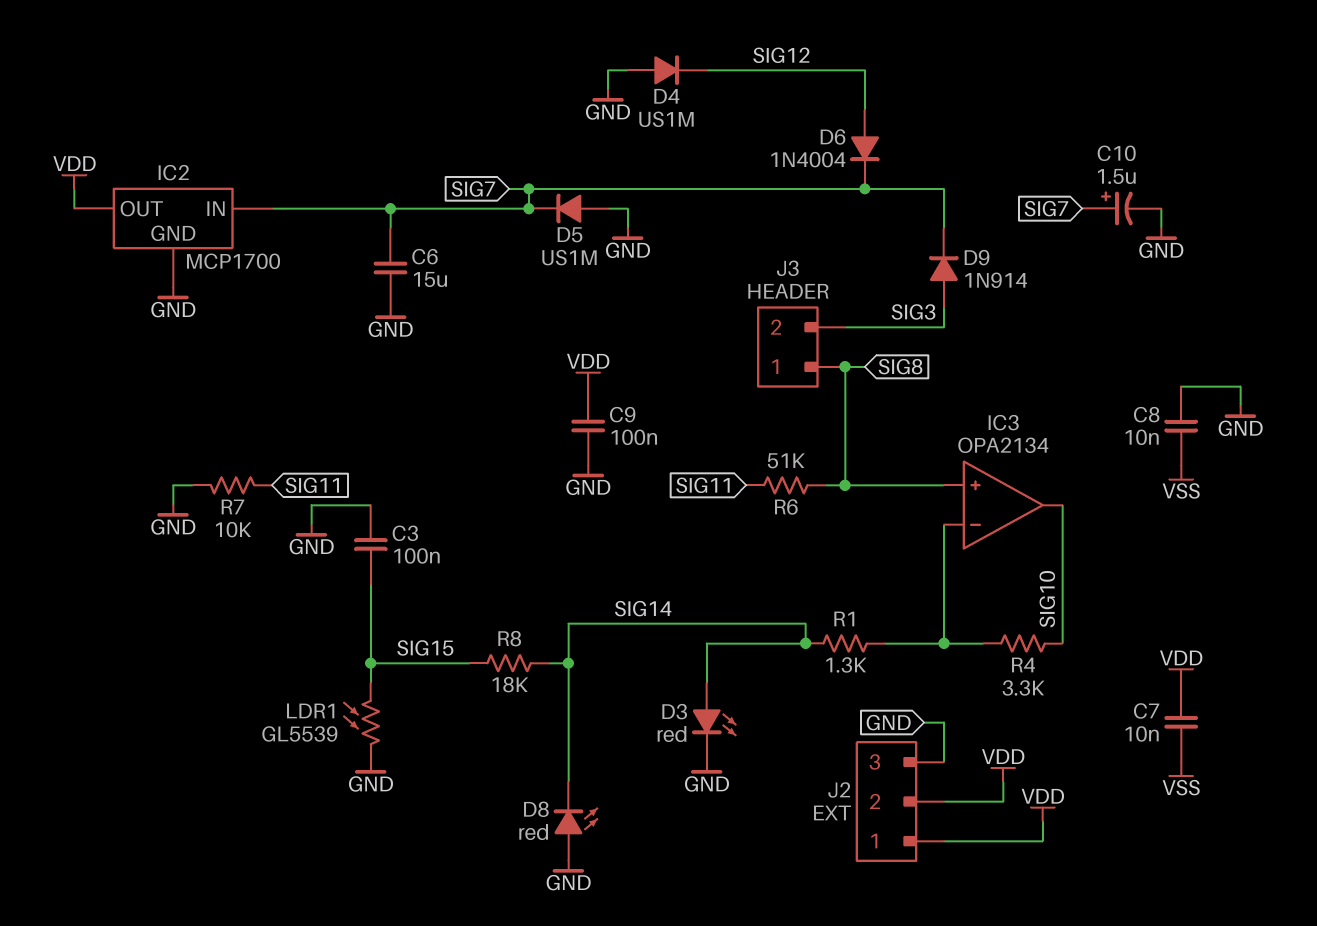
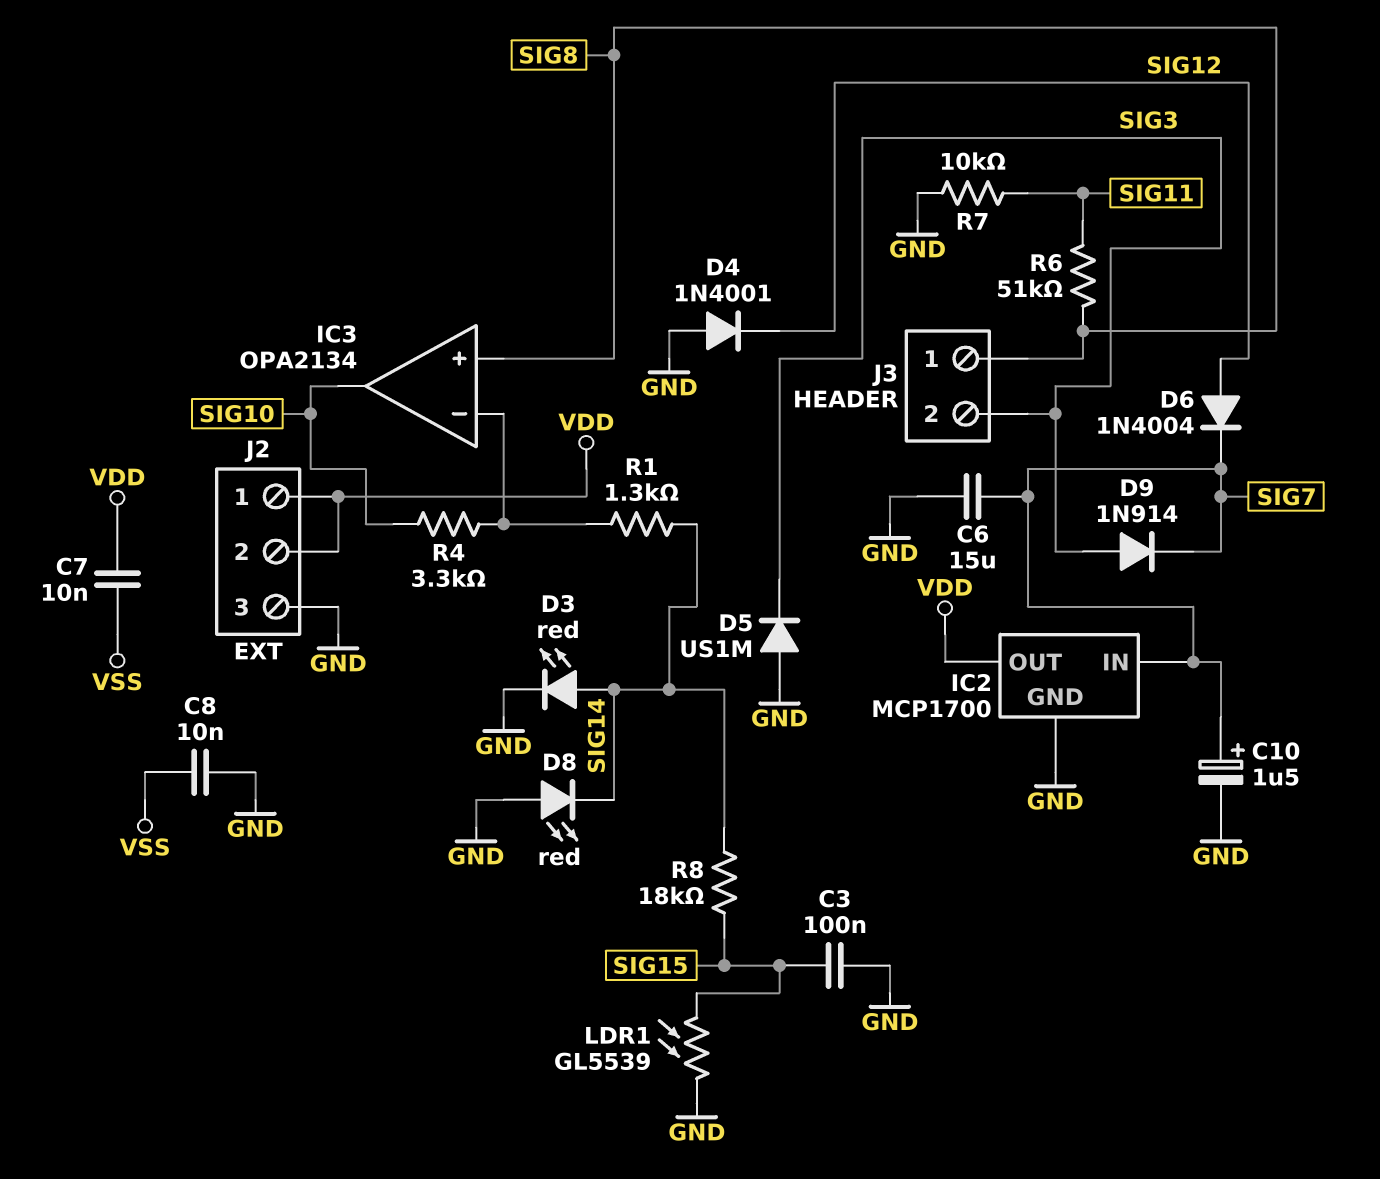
C9: 100nF (GND, VDD) -> none
D4: diode US1M (A GND, K SIG12) -> diode 1N4001 (A GND, K SIG12)
D5: diode US1M (A GND, K SIG7) -> diode US1M (A GND, K SIG3)

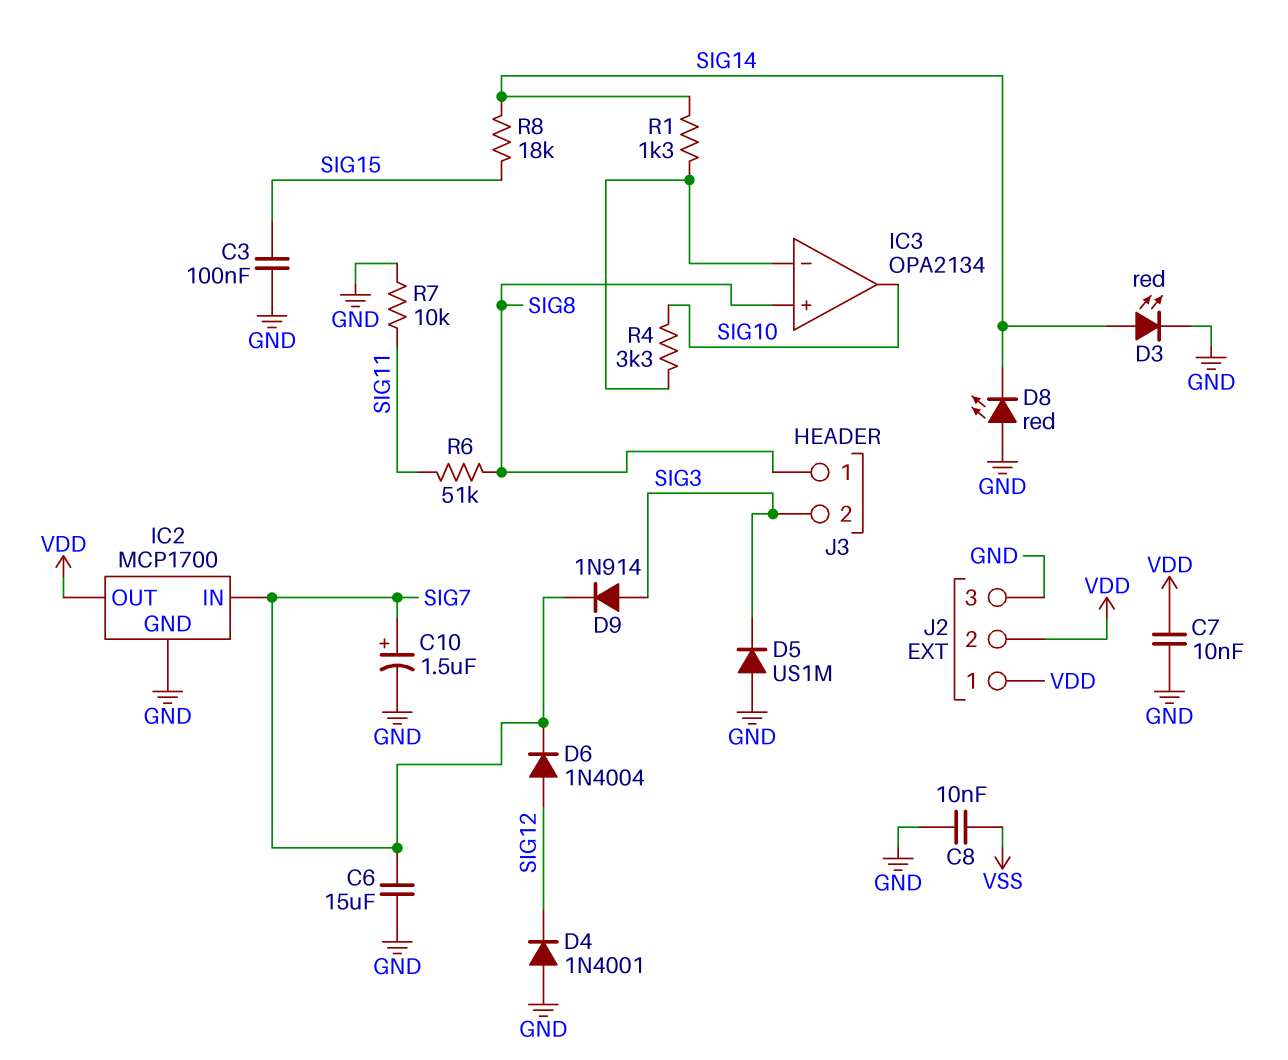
C7: 10nF (VDD, VSS) -> 10nF (GND, VDD)
LDR1: GL5539 (GND, SIG15) -> none

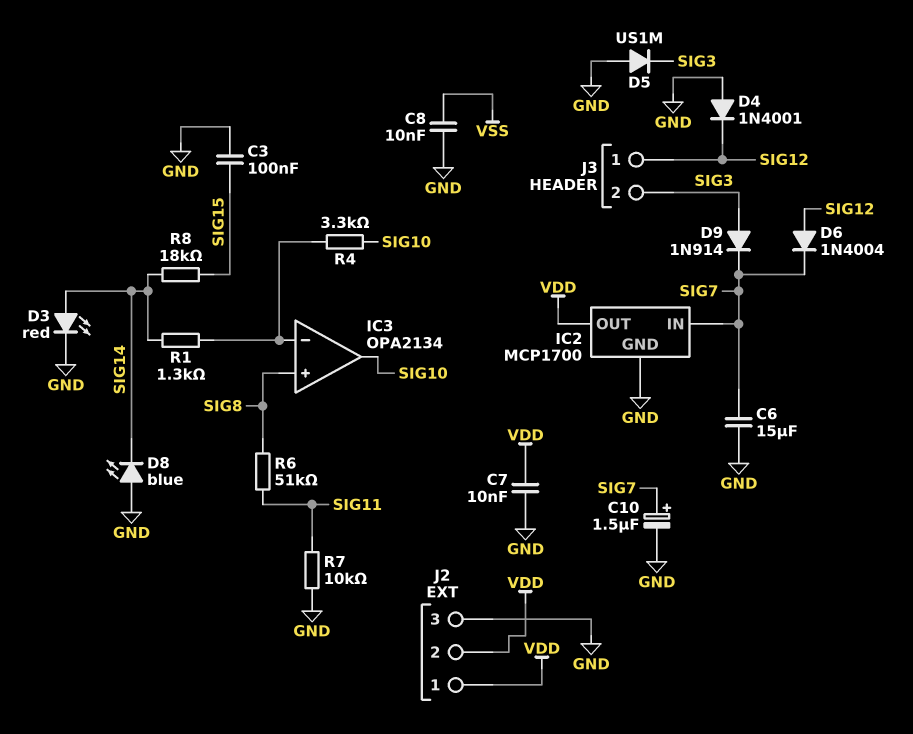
D8: LED red (A GND, K SIG14) -> LED blue (A GND, K SIG14)
J3 pin 1: SIG8 -> SIG12

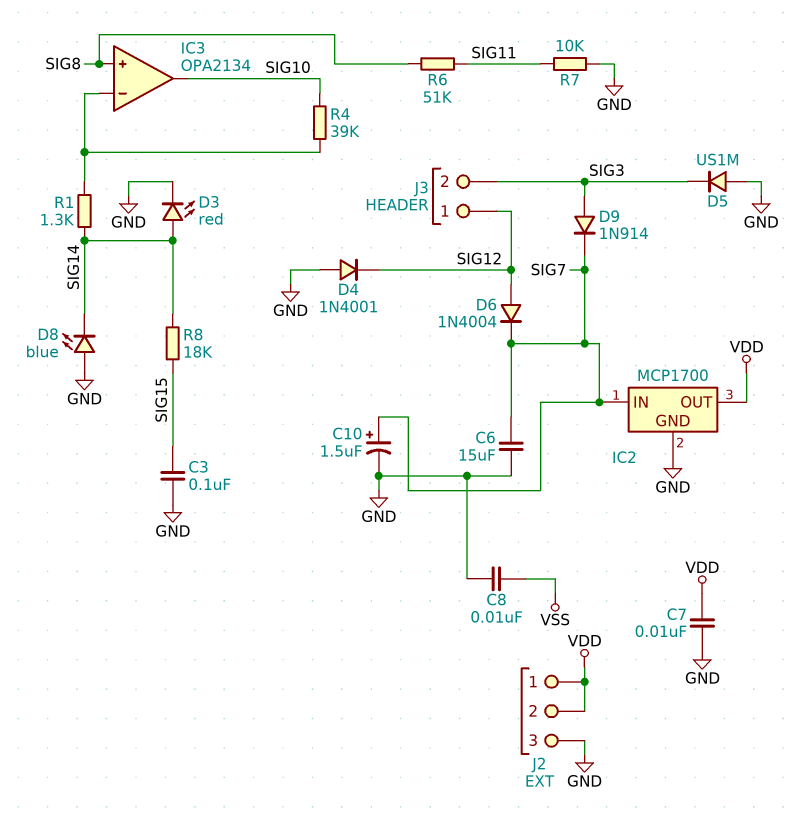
R4: 3.3k (IC3/in-, SIG10) -> 39k (IC3/in-, SIG10)

